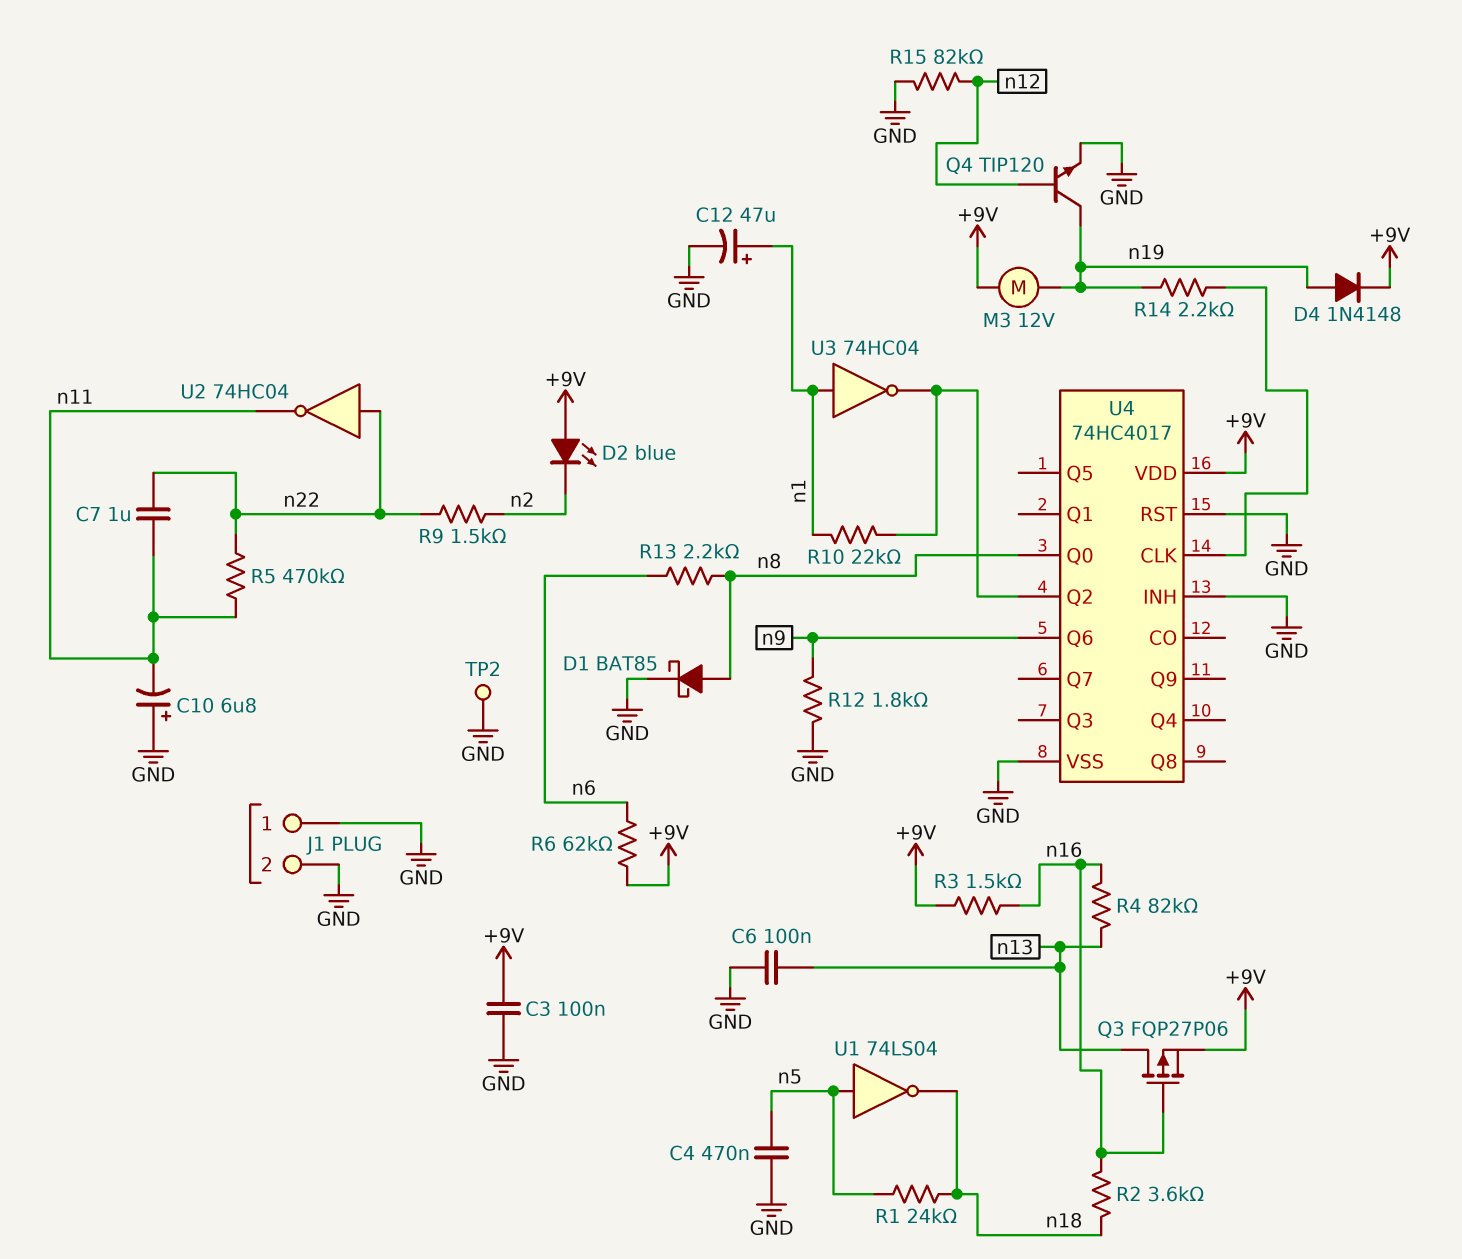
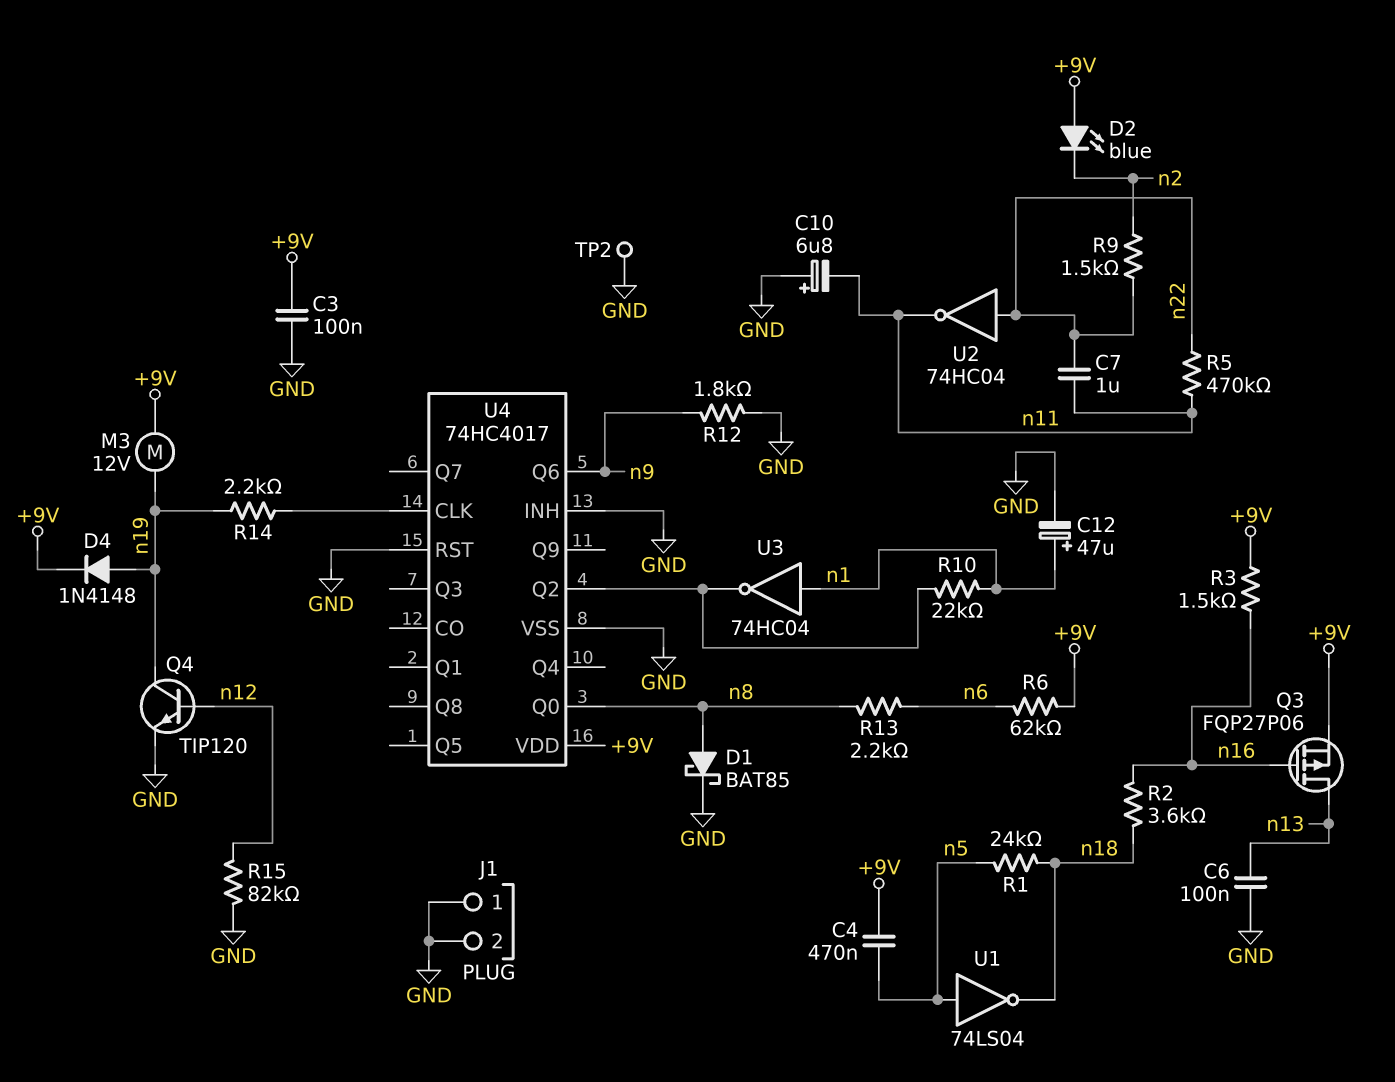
C4: 470nF (GND, n5) -> 470nF (+9V, n5)
R4: 82k (n13, n16) -> none

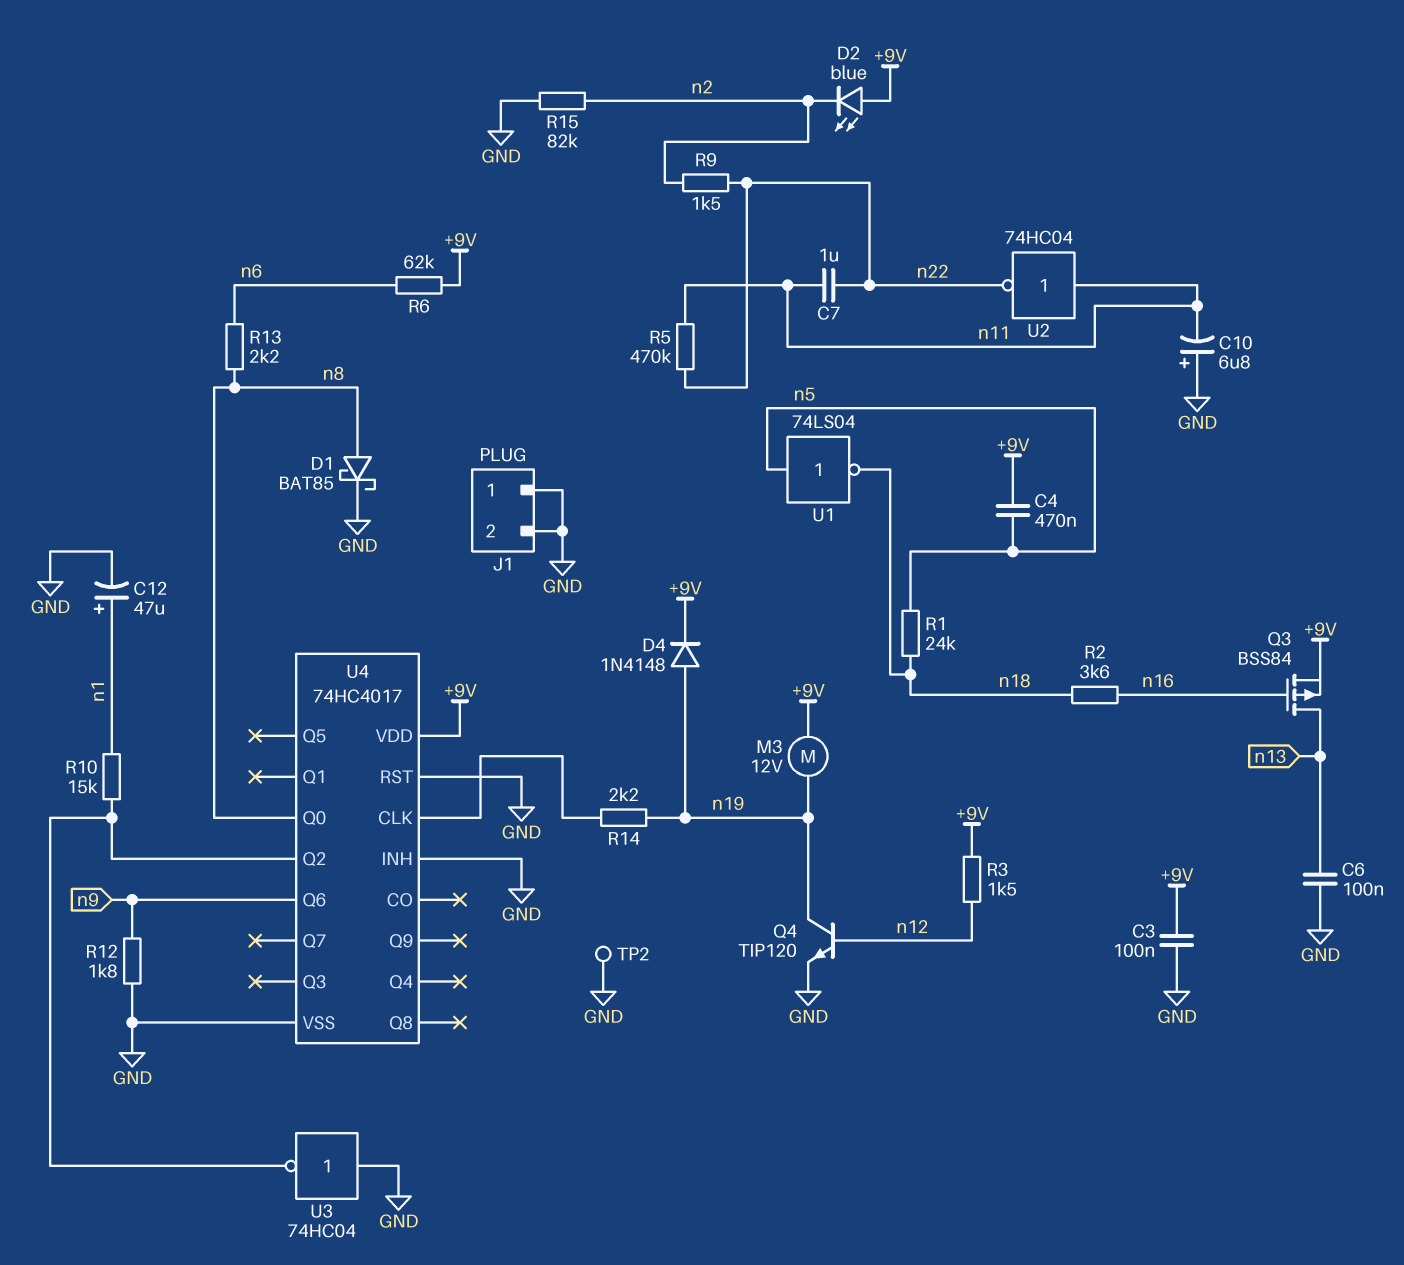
Q3: PMOS FQP27P06 (G n16, D n13, S +9V) -> PMOS BSS84 (G n16, D n13, S +9V)
R3: 1.5k (+9V, n16) -> 1.5k (+9V, n12)
R10: 22k (U4/Q2, n1) -> 15k (U4/Q2, n1)
R15: 82k (GND, n12) -> 82k (GND, n2)
U2: NOT 74HC04 (in n22, out n11) -> NOT 74HC04 (in n11, out n22)
U3: NOT 74HC04 (in n1, out U4/Q2) -> NOT 74HC04 (in GND, out U4/Q2)

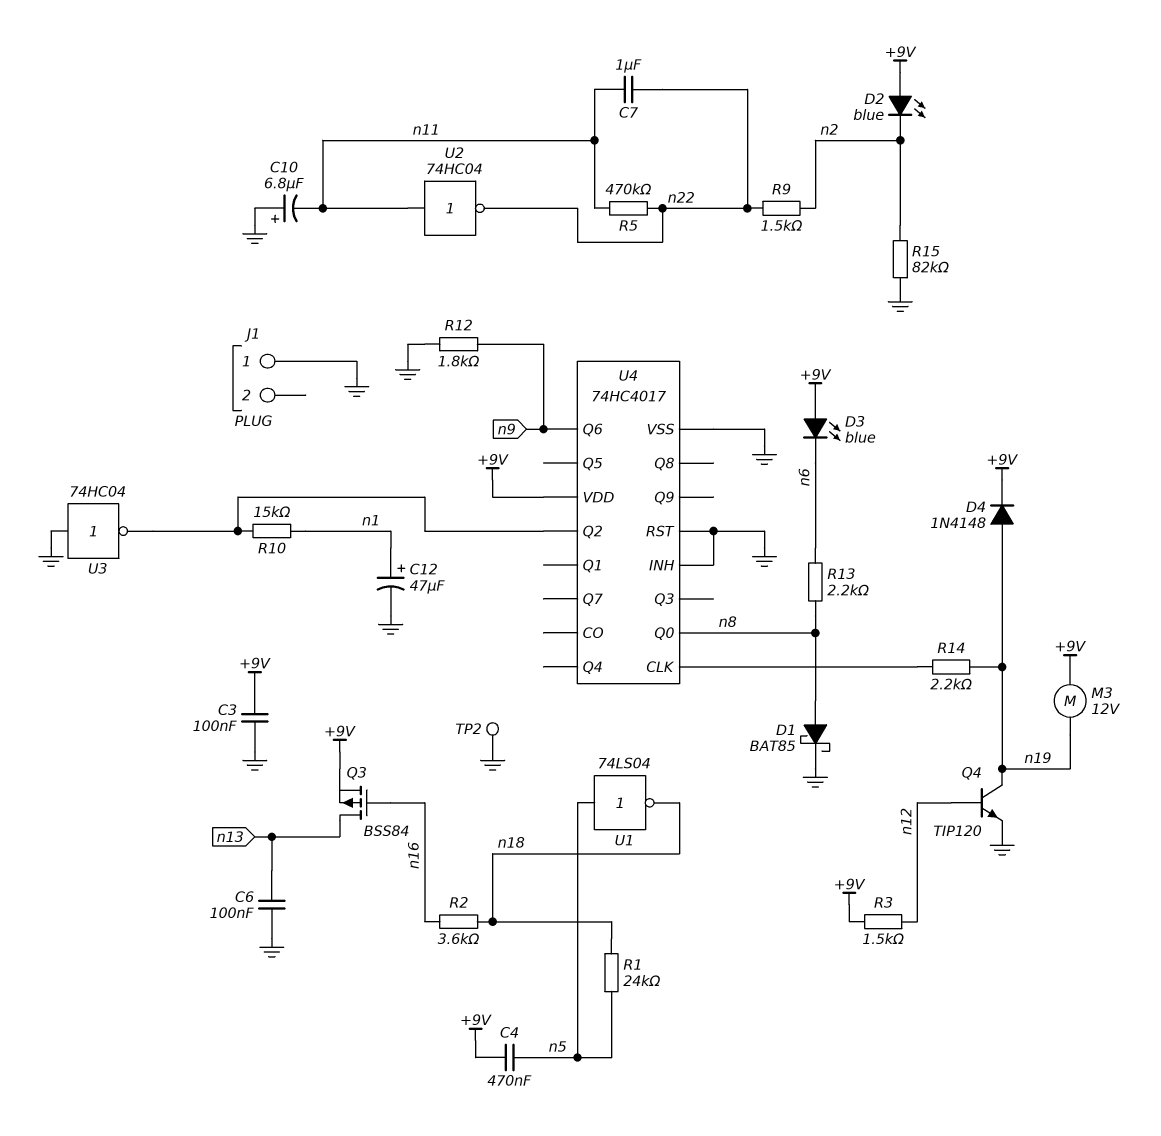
D3: none -> LED blue (A +9V, K n6)
J1 pin 2: GND -> none
R6: 62k (+9V, n6) -> none

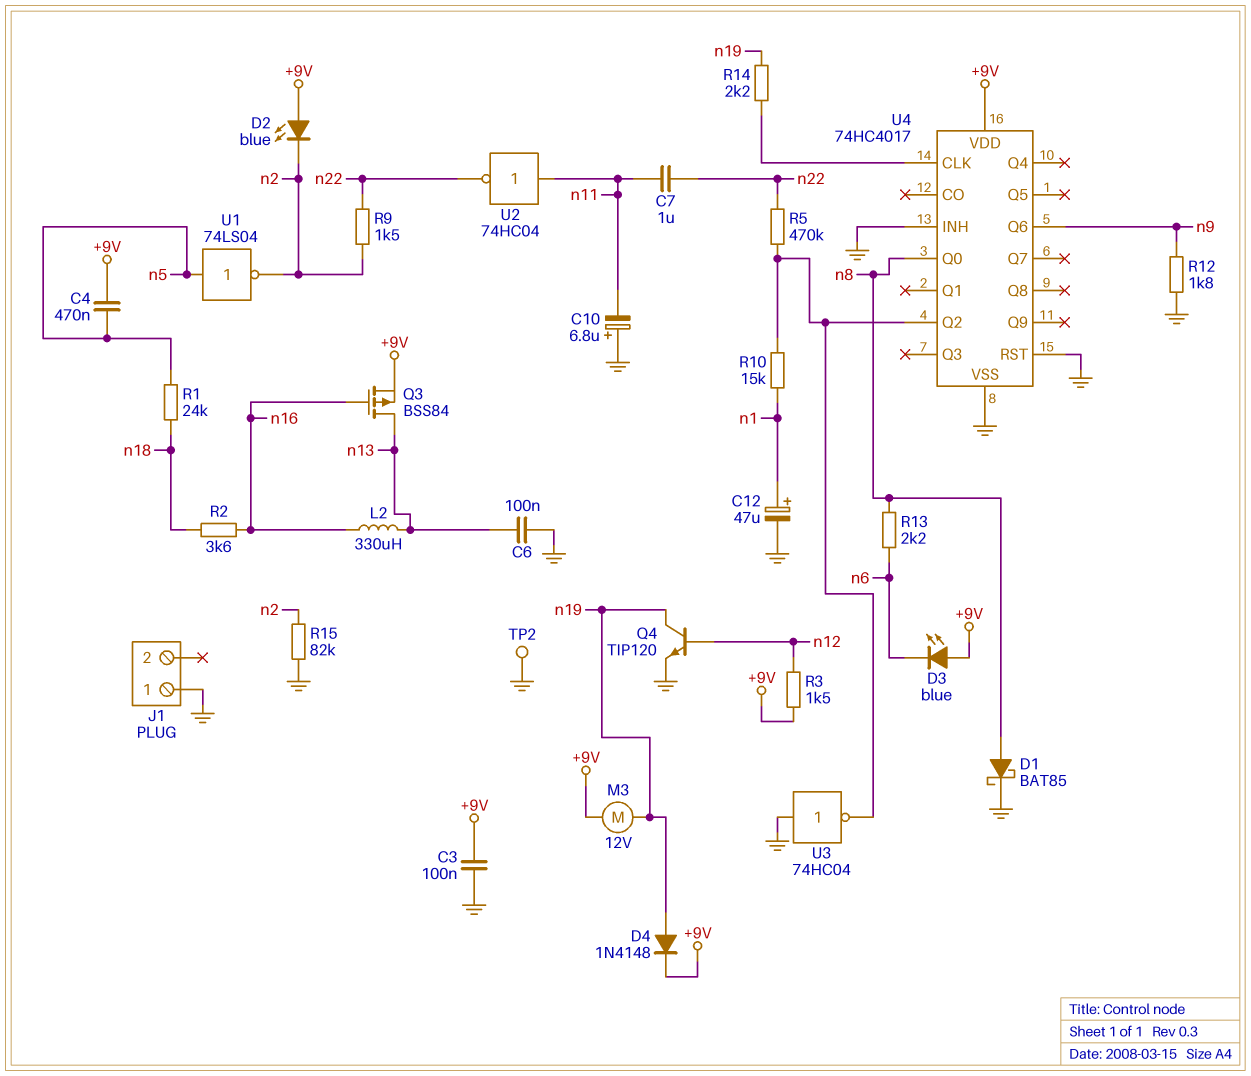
L2: none -> 330uH (n13, n16)
R5: 470k (n11, n22) -> 470k (U4/Q2, n22)
U1: NOT 74LS04 (in n5, out n18) -> NOT 74LS04 (in n5, out n2)

